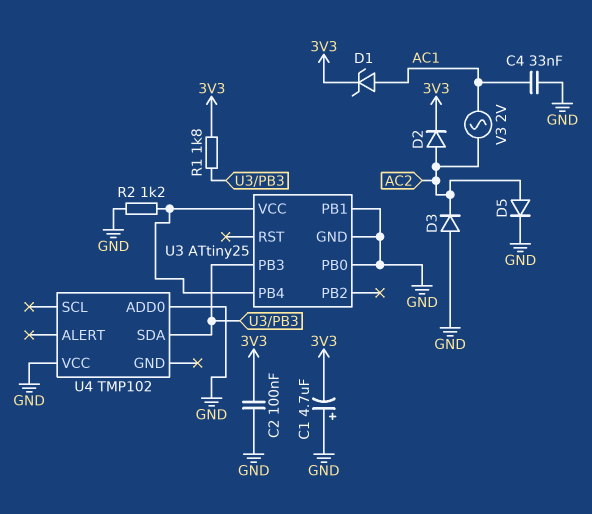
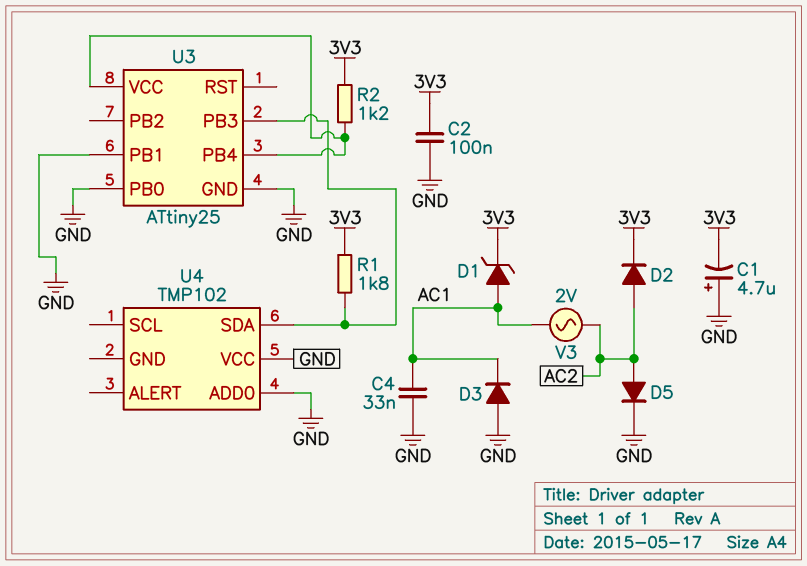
D3: diode (A GND, K AC2) -> diode (A GND, K AC1)
R2: 1.2k (GND, U3/PB4) -> 1.2k (3V3, U3/PB4)

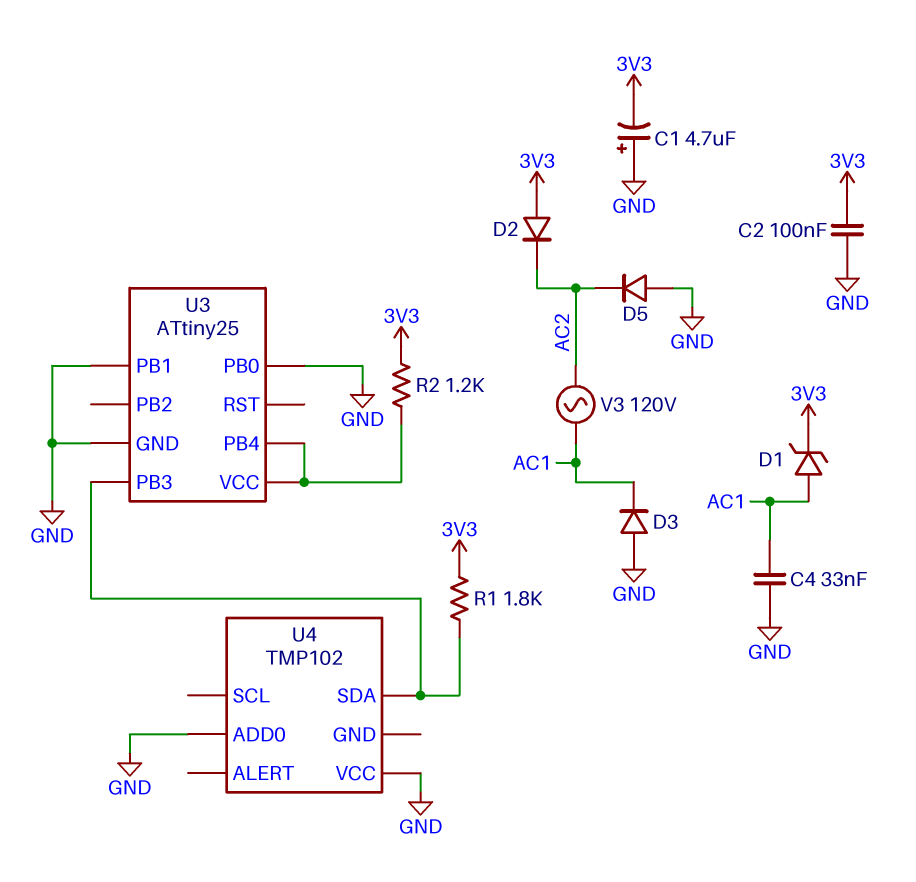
D2: diode (A AC2, K 3V3) -> diode (A 3V3, K AC2)
D5: diode (A AC2, K GND) -> diode (A GND, K AC2)
V3: AC 2V (AC1, AC2) -> AC 120V (AC1, AC2)

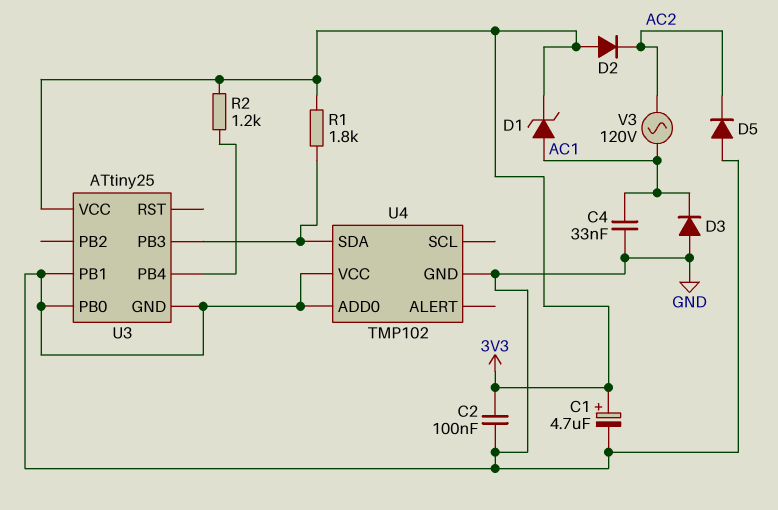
C1: 4.7uF (plus GND, minus 3V3) -> 4.7uF (plus 3V3, minus GND)
U3 pin VCC: U3/PB4 -> 3V3
U4 pin GND: none -> GND

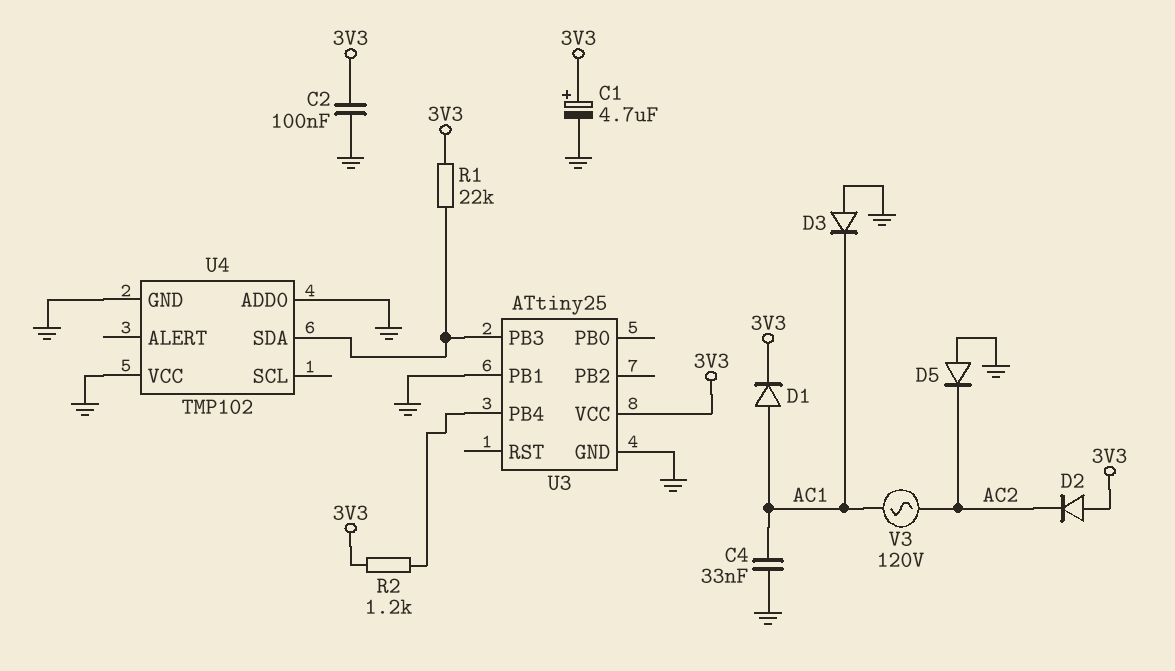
D1: zener (A AC1, K 3V3) -> diode (A AC1, K 3V3)
R1: 1.8k (3V3, U3/PB3) -> 22k (3V3, U3/PB3)
U3 pin PB0: GND -> none

